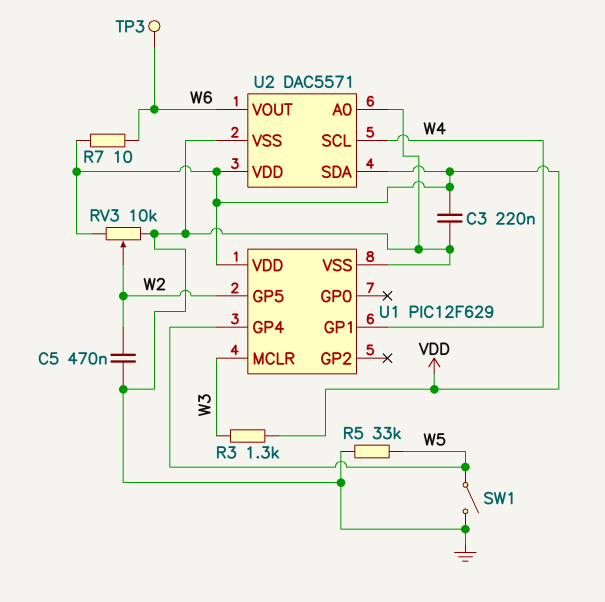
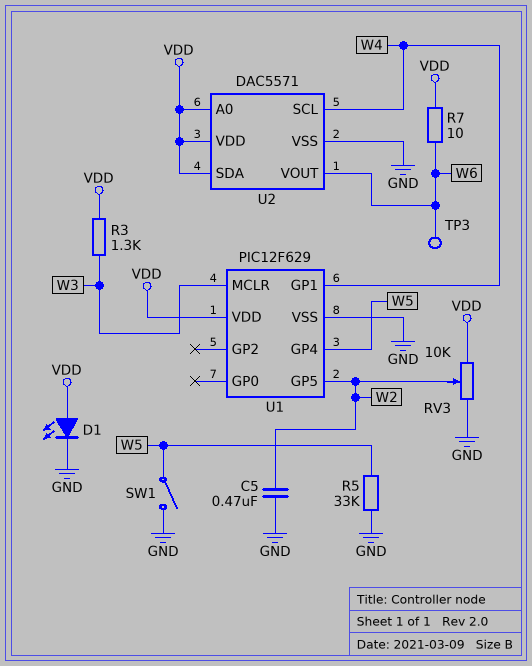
C3: 220nF (GND, VDD) -> none
D1: none -> LED (A VDD, K GND)
U2 pin A0: GND -> VDD

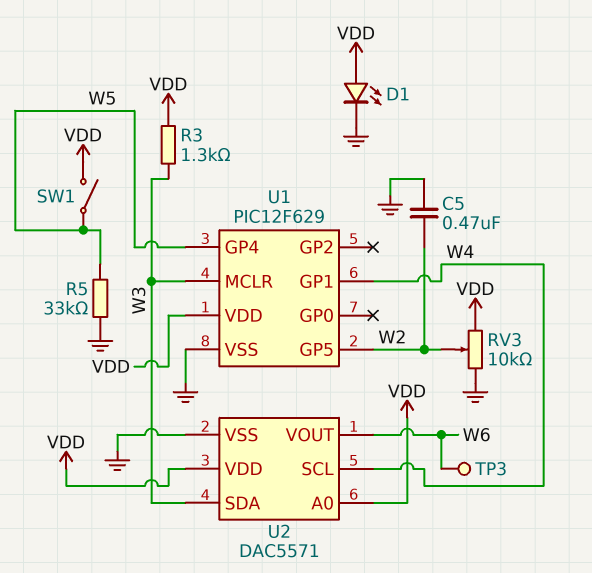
R7: 10 (VDD, W6) -> none
SW1: switch (GND, W5) -> switch (VDD, W5)
U2 pin SDA: VDD -> W3

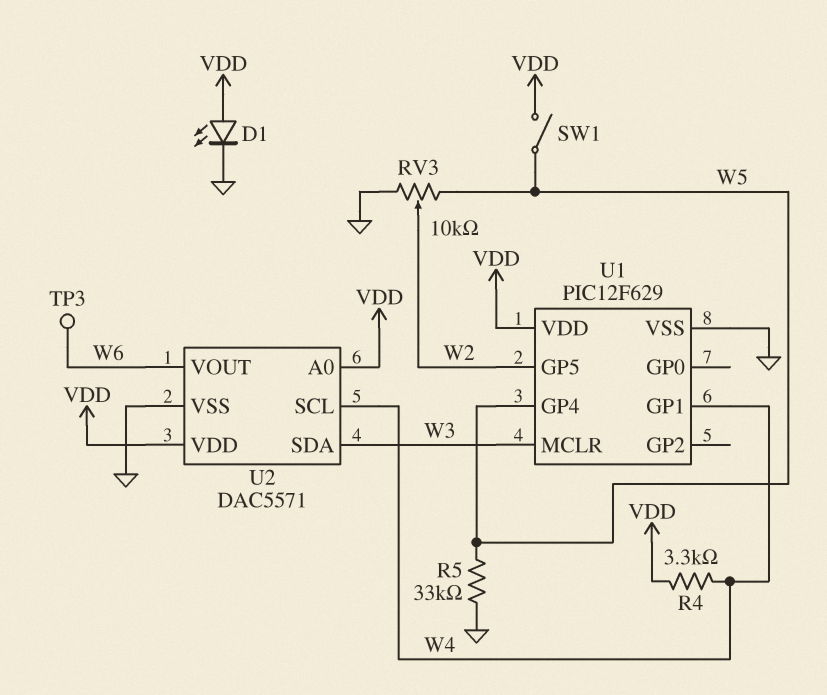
C5: 470nF (GND, W2) -> none
R3: 1.3k (VDD, W3) -> none
R4: none -> 3.3k (VDD, W4)
RV3: 10k (GND, VDD, wiper W2) -> 10k (GND, W5, wiper W2)

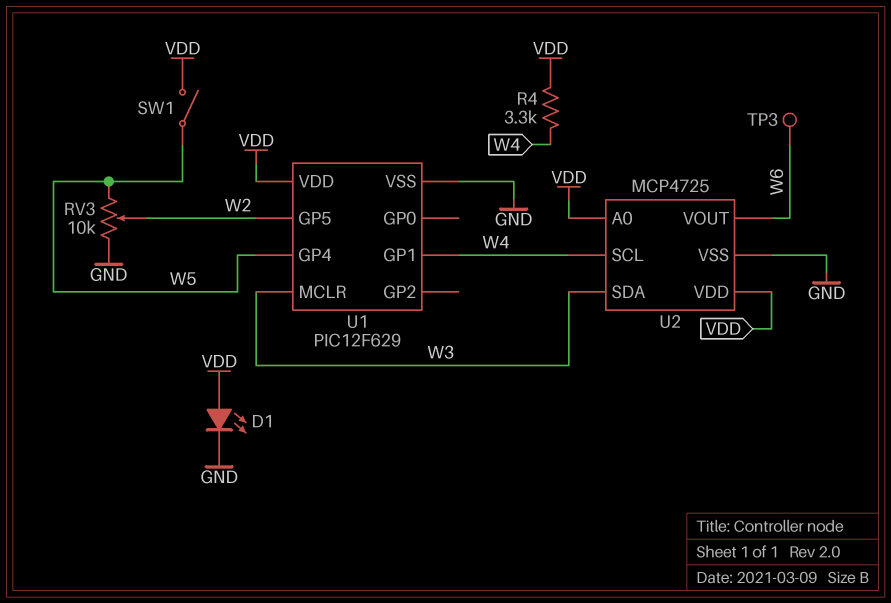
R5: 33k (GND, W5) -> none
U2: DAC5571 -> MCP4725

